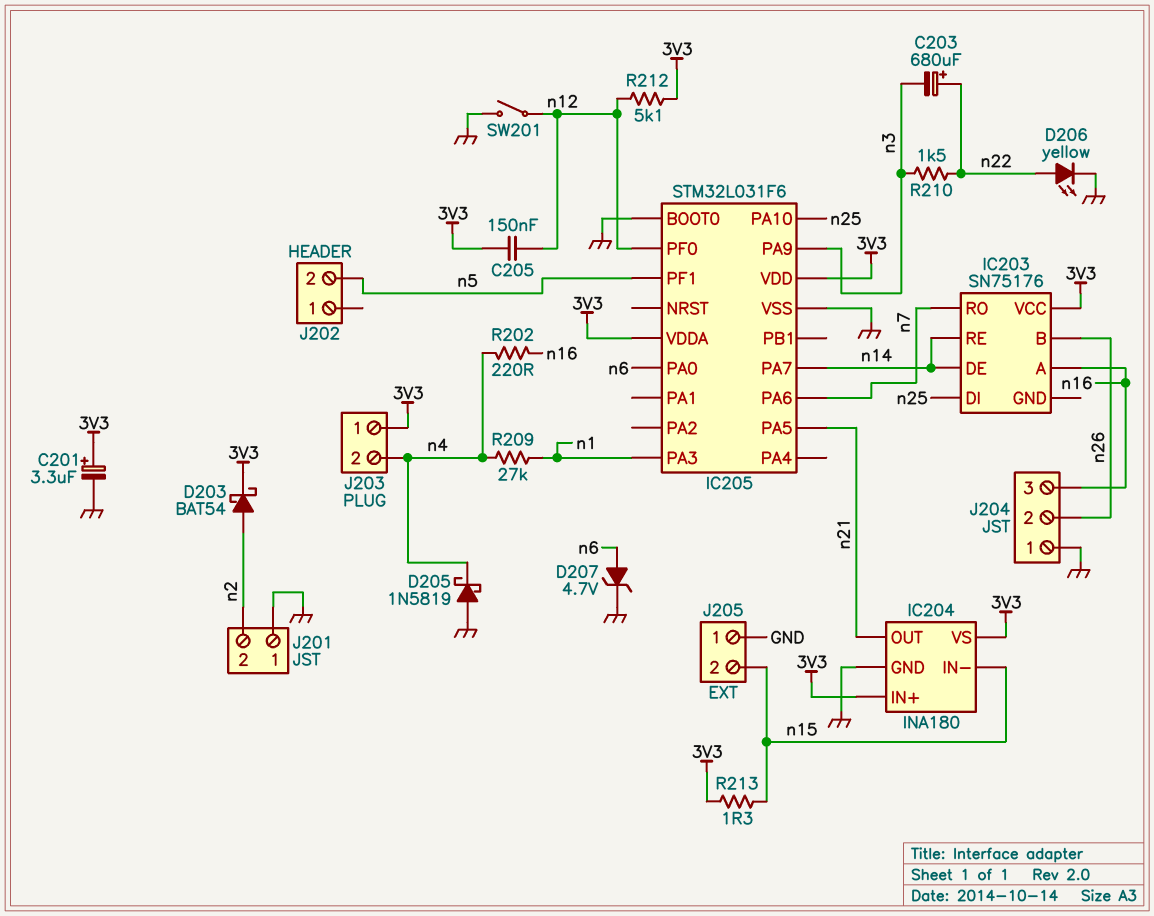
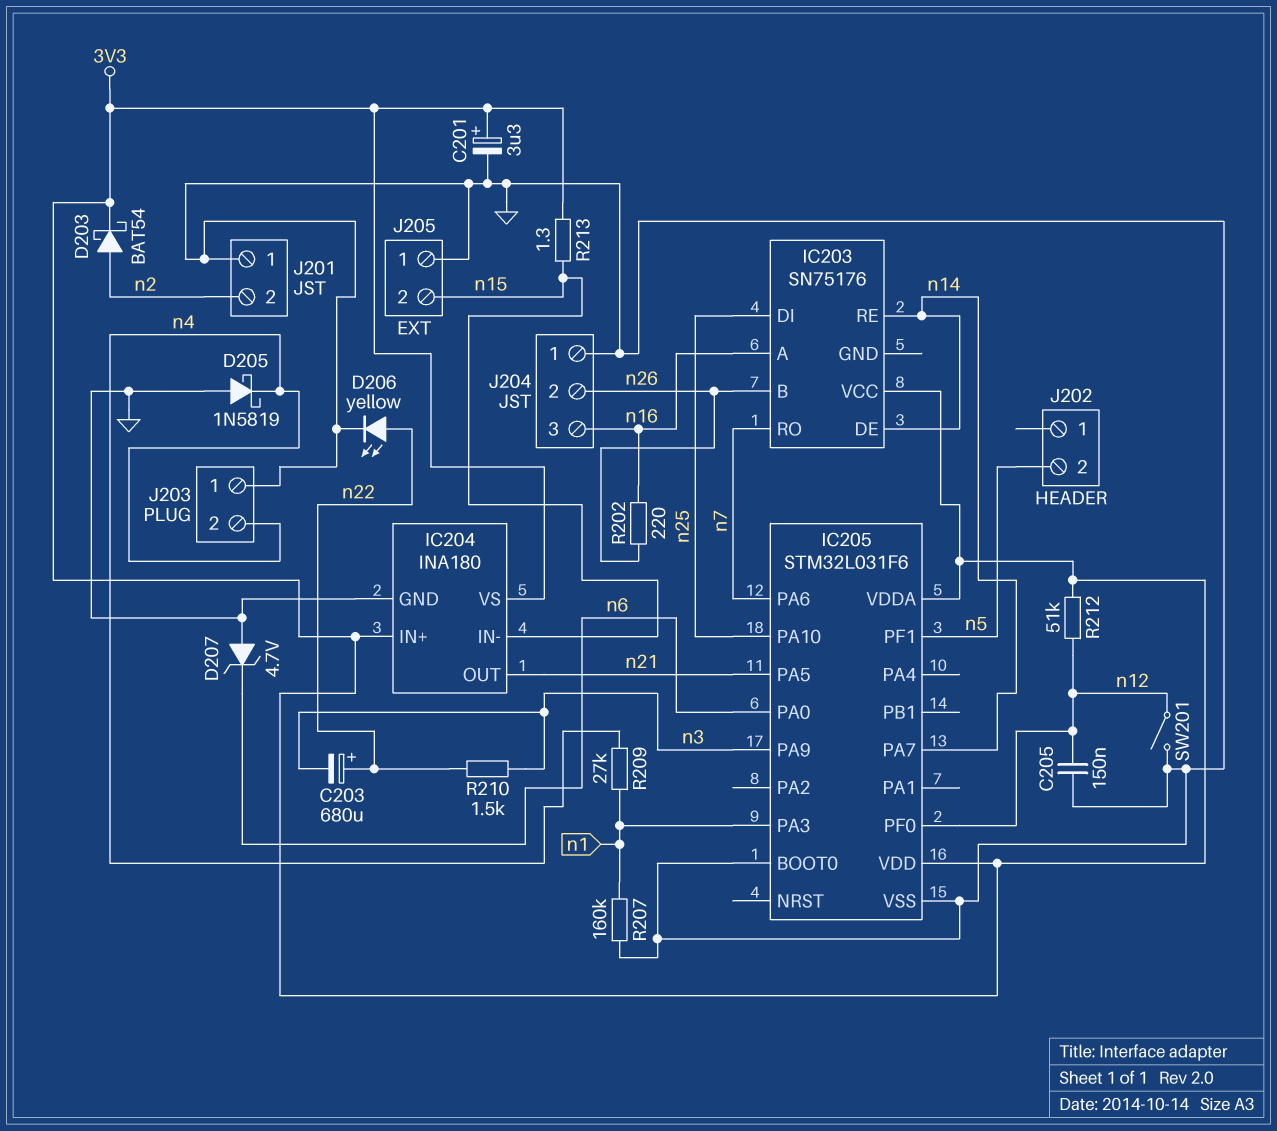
C205: 150nF (3V3, n12) -> 150nF (GND, n12)
D207: zener 4.7V (A n6, K GND) -> zener 4.7V (A GND, K n6)
J203 pin 1: 3V3 -> GND
R202: 220 (n4, n16) -> 220 (n16, n26)
R207: none -> 160k (GND, n1)
R212: 5.1k (3V3, n12) -> 51k (3V3, n12)

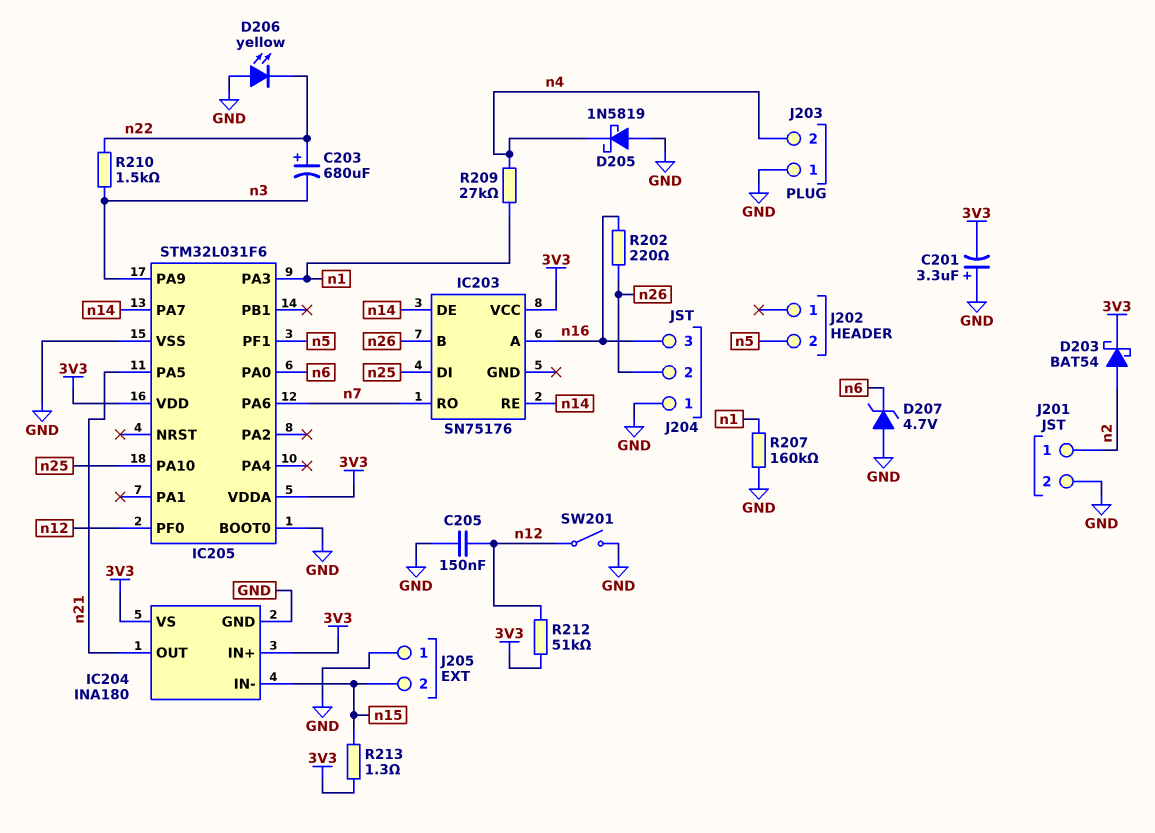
C201: 3.3uF (plus 3V3, minus GND) -> 3.3uF (plus GND, minus 3V3)
D206: LED yellow (A n22, K GND) -> LED yellow (A GND, K n22)
J201 pin 1: GND -> n2
J201 pin 2: n2 -> GND

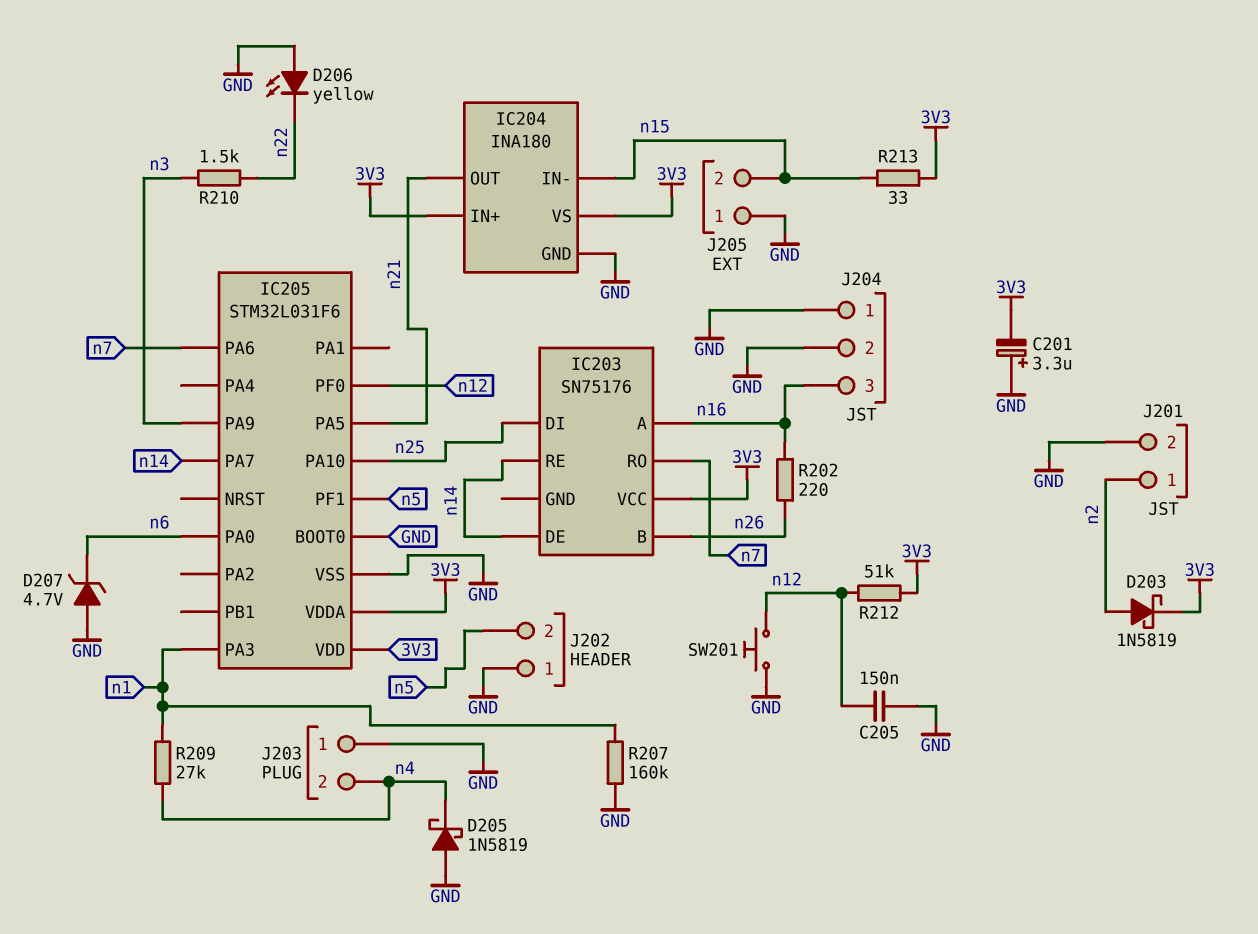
C203: 680uF (plus n22, minus n3) -> none
D203: schottky BAT54 (A n2, K 3V3) -> schottky 1N5819 (A n2, K 3V3)
J202 pin 1: none -> GND
J204 pin 2: n26 -> GND
R213: 1.3 (3V3, n15) -> 33 (3V3, n15)
SW201: switch (GND, n12) -> button (GND, n12)

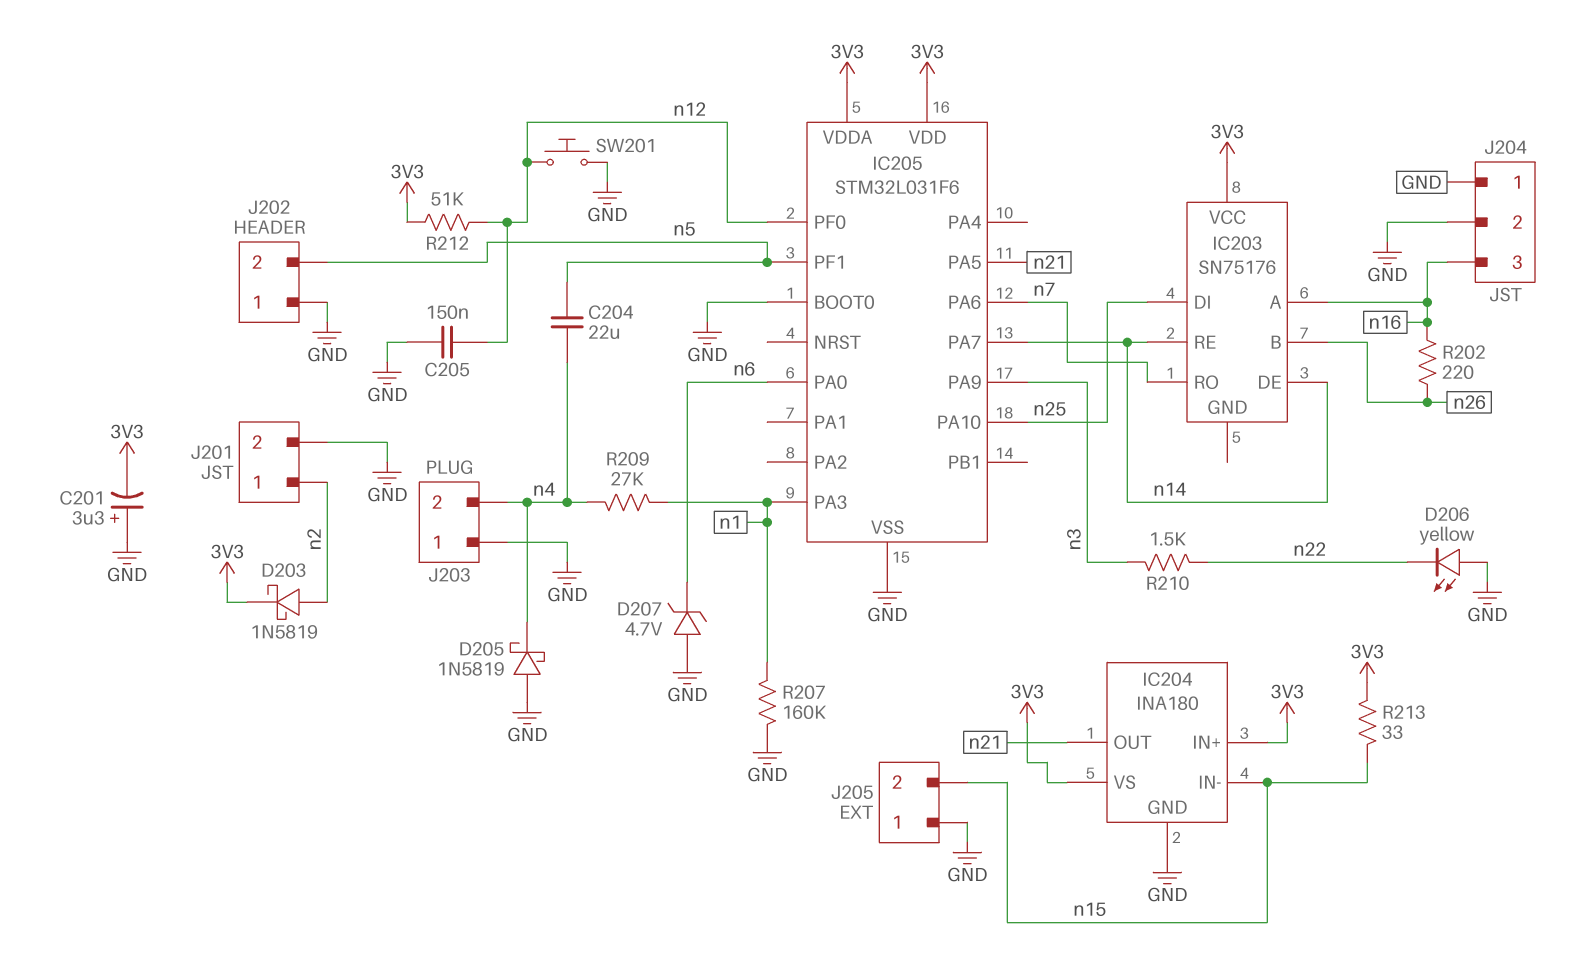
C204: none -> 22uF (n4, n5)

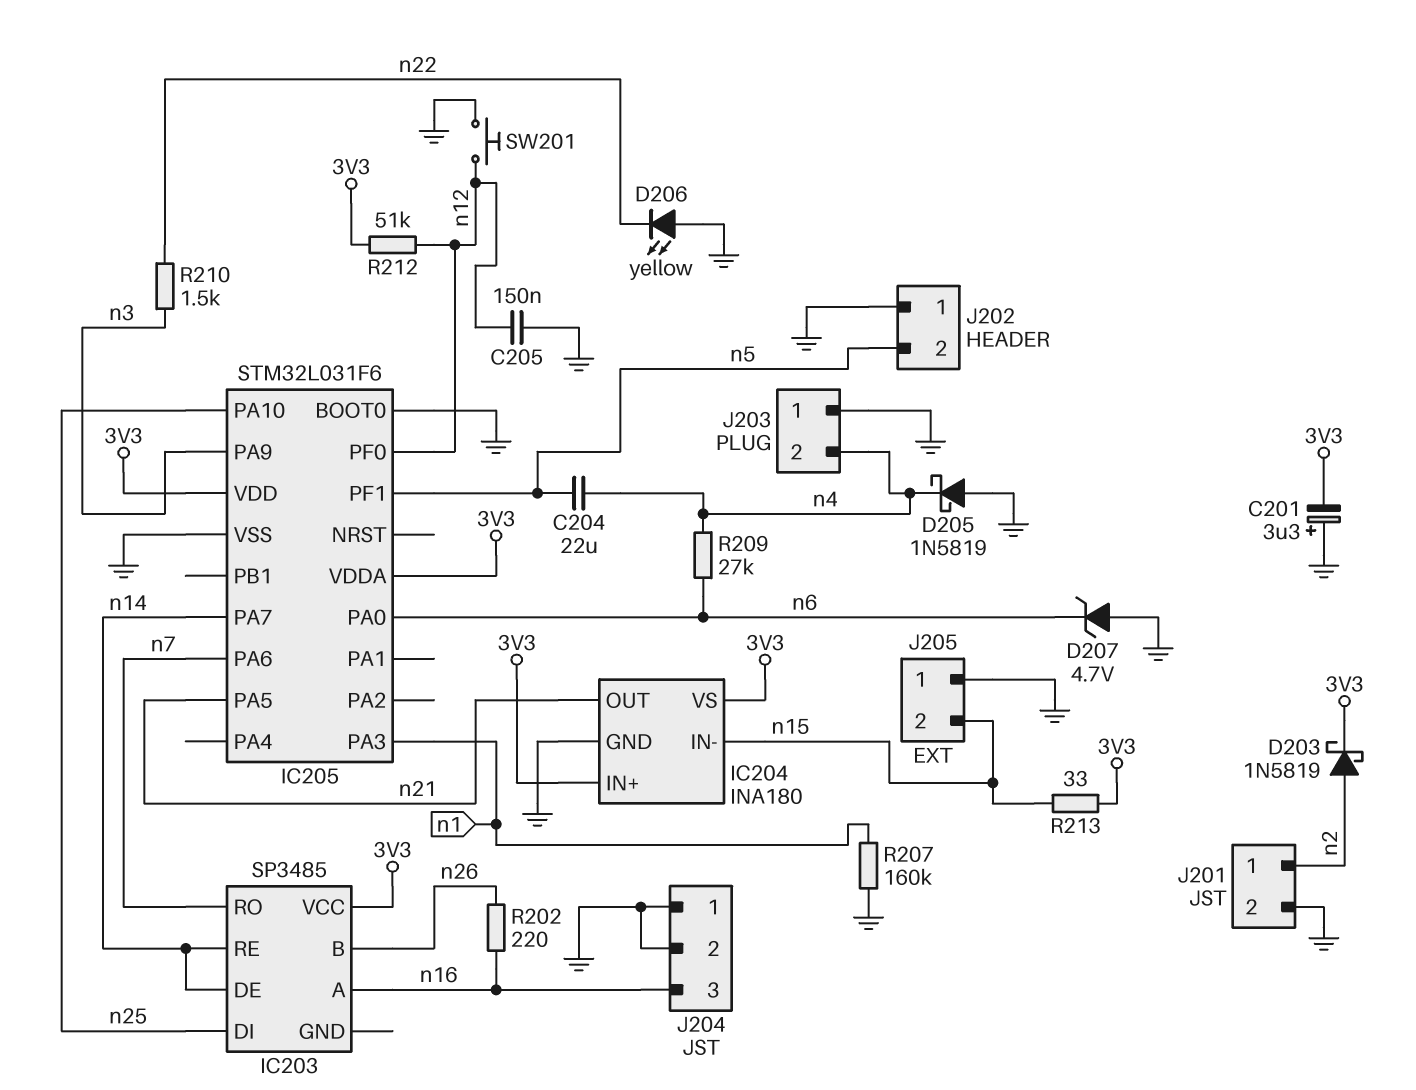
IC203: SN75176 -> SP3485
R209: 27k (n1, n4) -> 27k (n4, n6)

